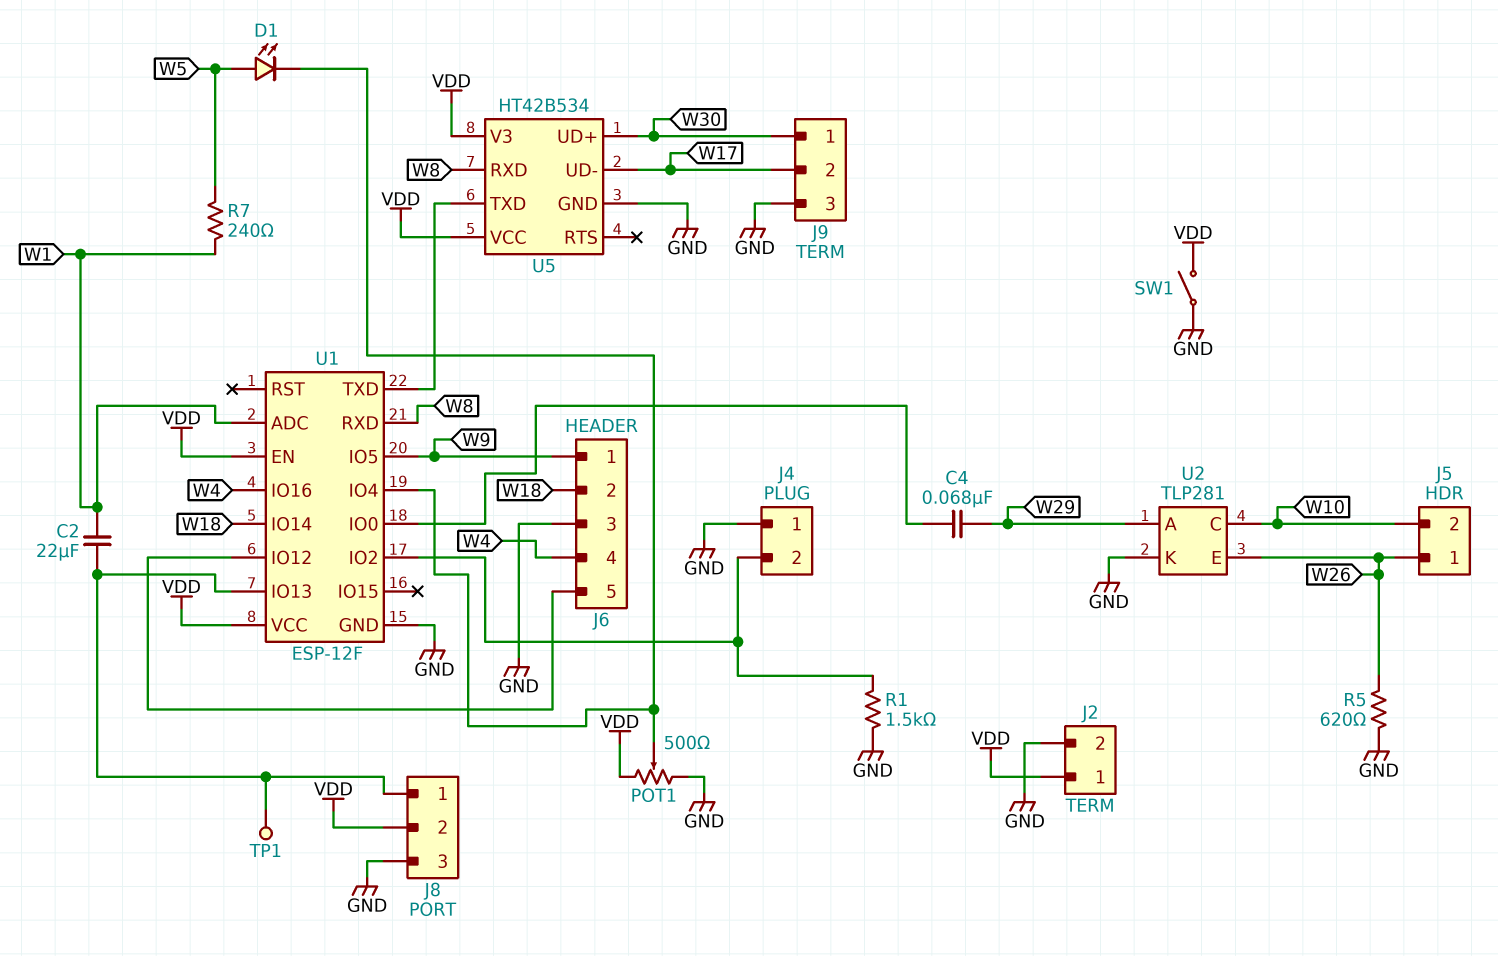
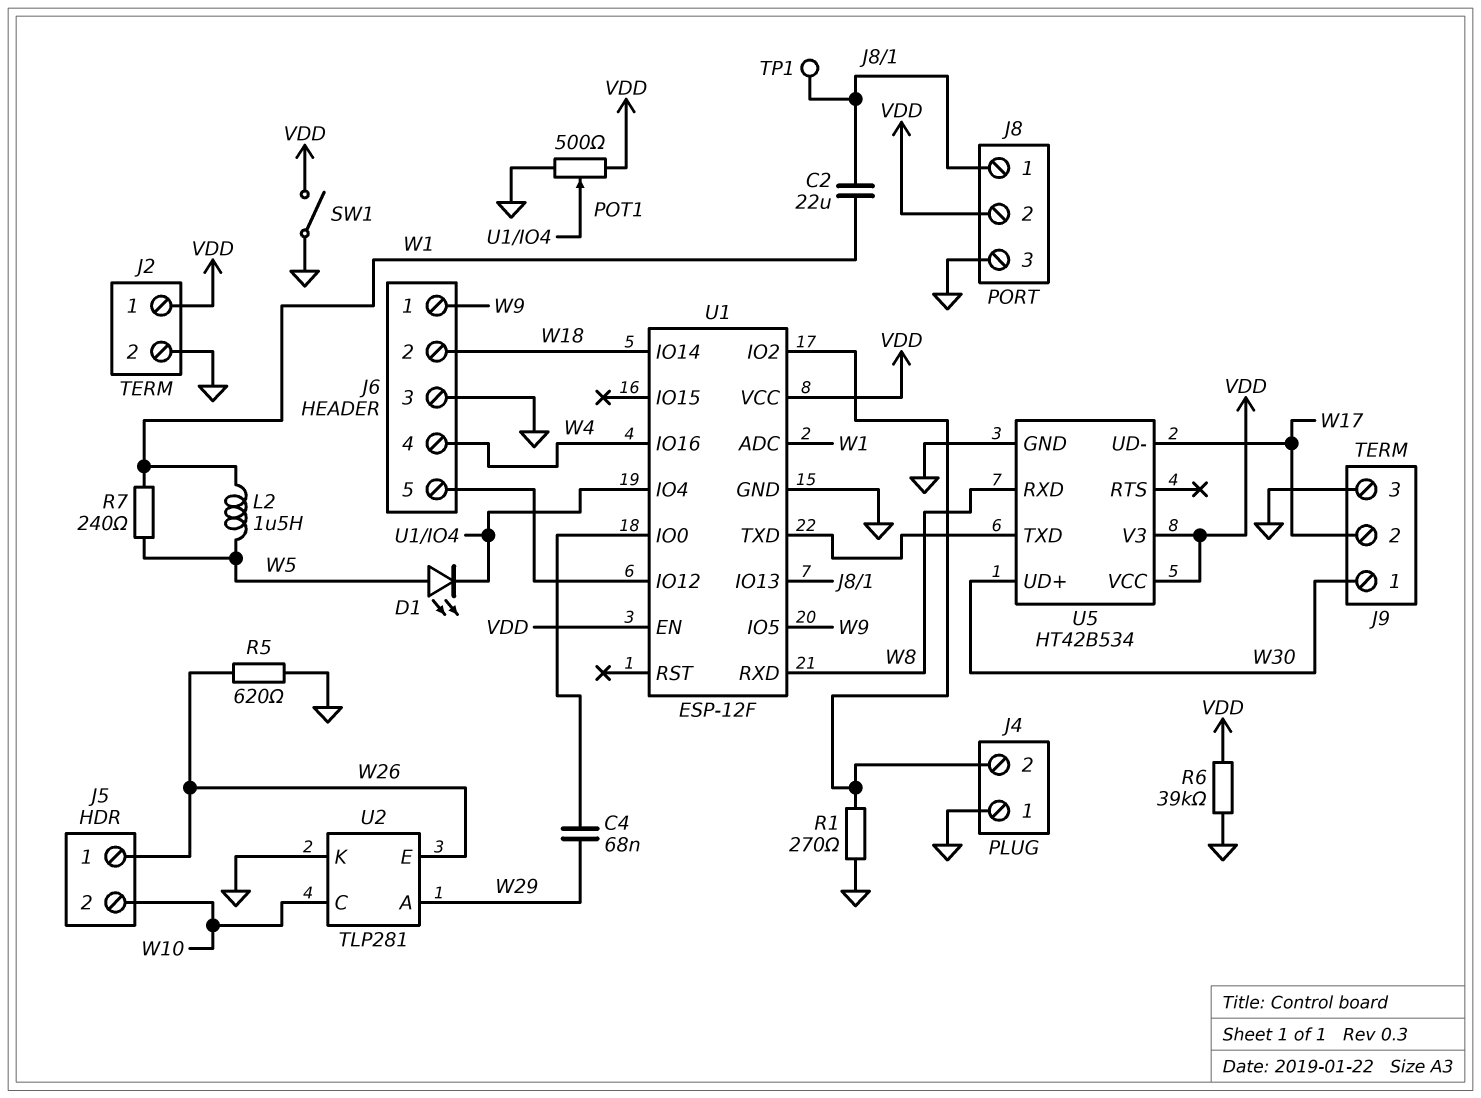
L2: none -> 1.5uH (W1, W5)
R1: 1.5k (GND, J4/2) -> 270 (GND, J4/2)
R6: none -> 39k (GND, VDD)

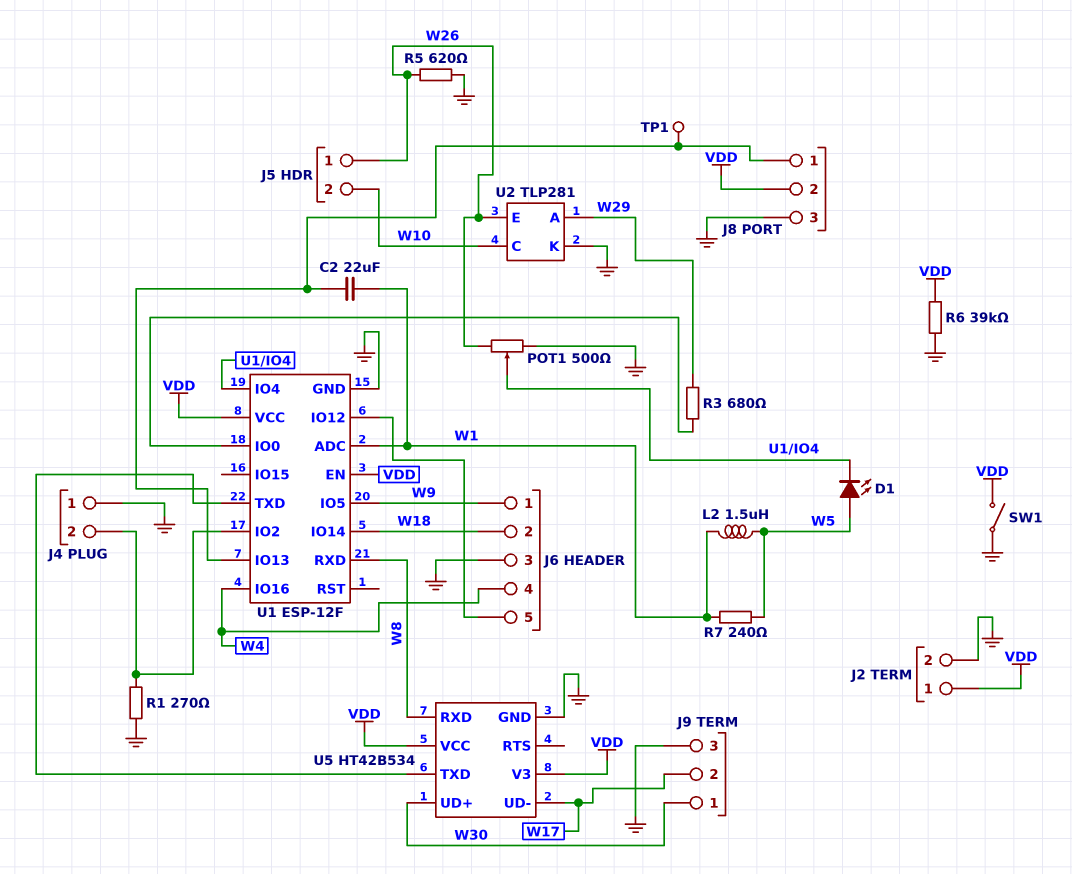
C4: 68nF (U1/IO0, W29) -> none
POT1: 500 (GND, VDD, wiper U1/IO4) -> 500 (GND, W26, wiper U1/IO4)
R3: none -> 680 (U1/IO0, W29)

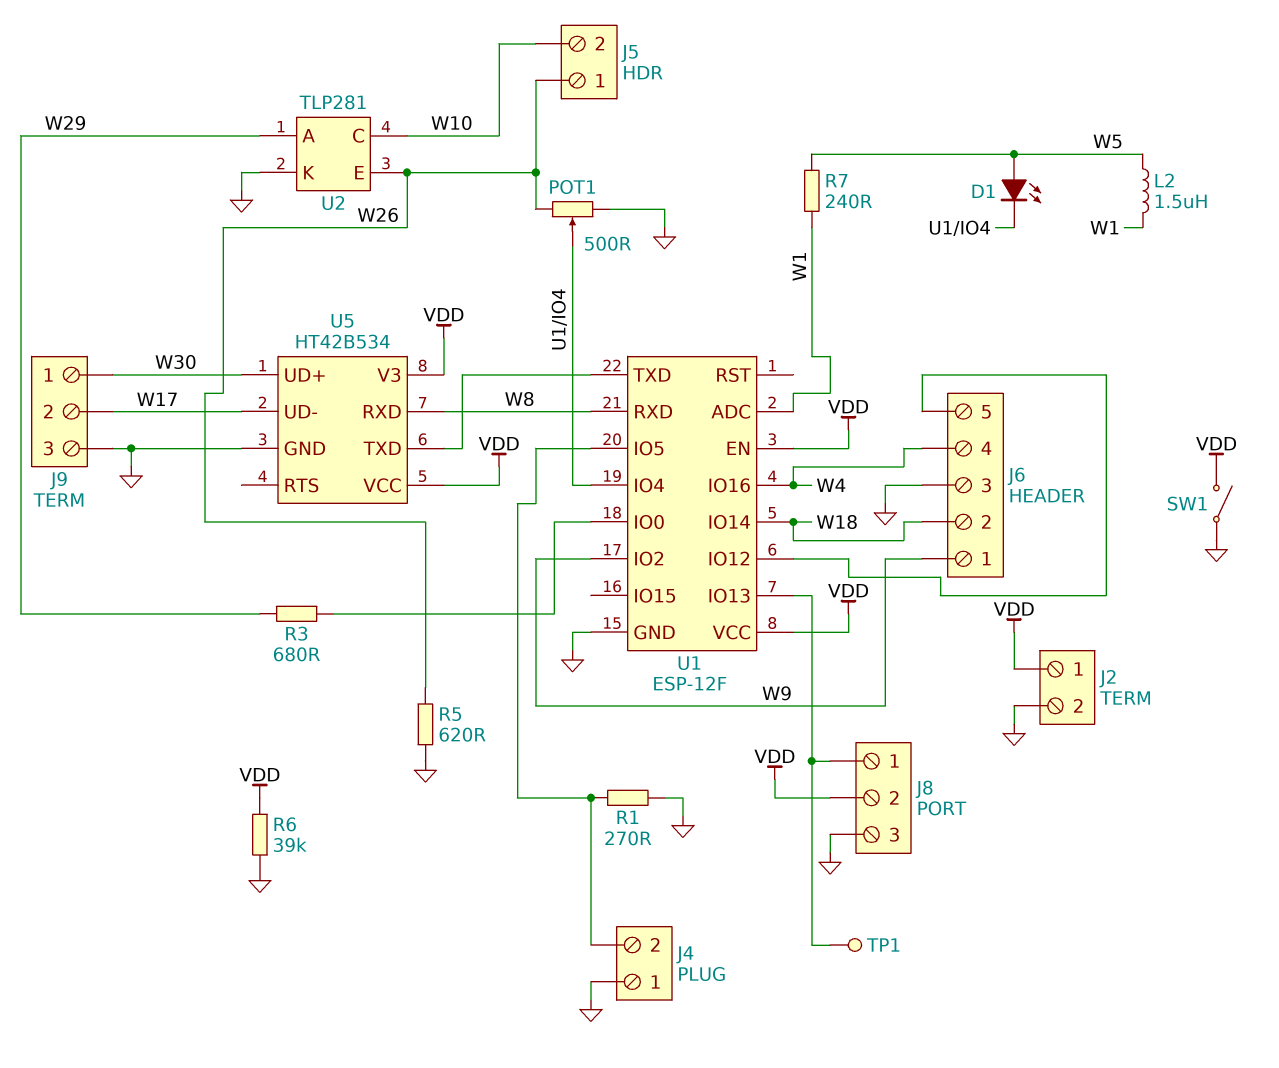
C2: 22uF (J8/1, W1) -> none
U1 pin IO2: J4/2 -> W9
U1 pin IO5: W9 -> J4/2

